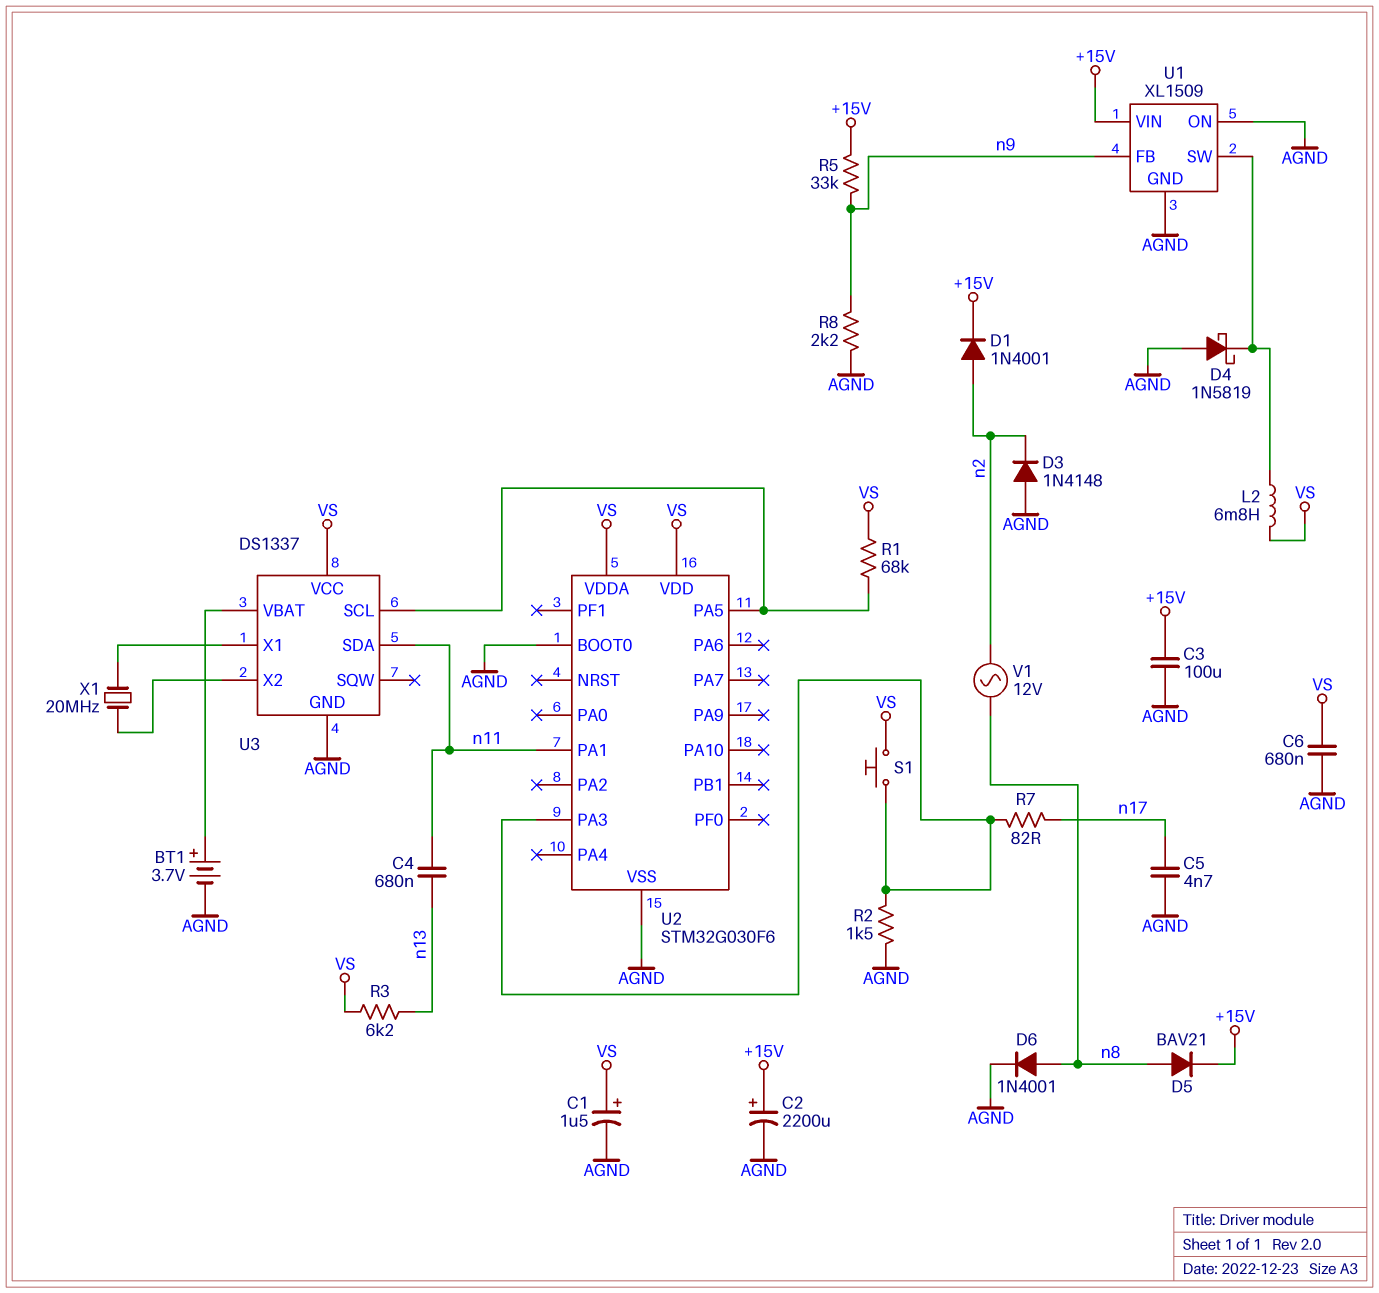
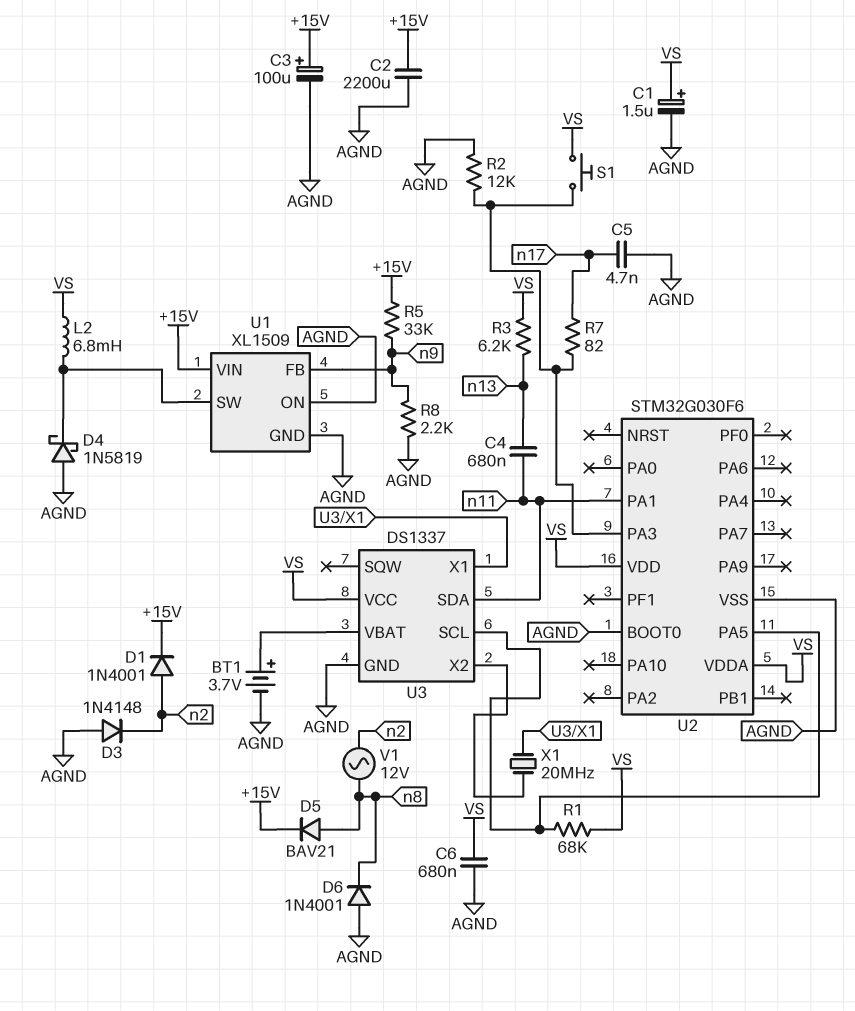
C2: 2200uF (plus +15V, minus AGND) -> 2200uF (+15V, AGND)
C3: 100uF (+15V, AGND) -> 100uF (plus +15V, minus AGND)
D6: diode 1N4001 (A n8, K AGND) -> diode 1N4001 (A AGND, K n8)
R2: 1.5k (AGND, U2/PA3) -> 12k (AGND, U2/PA3)

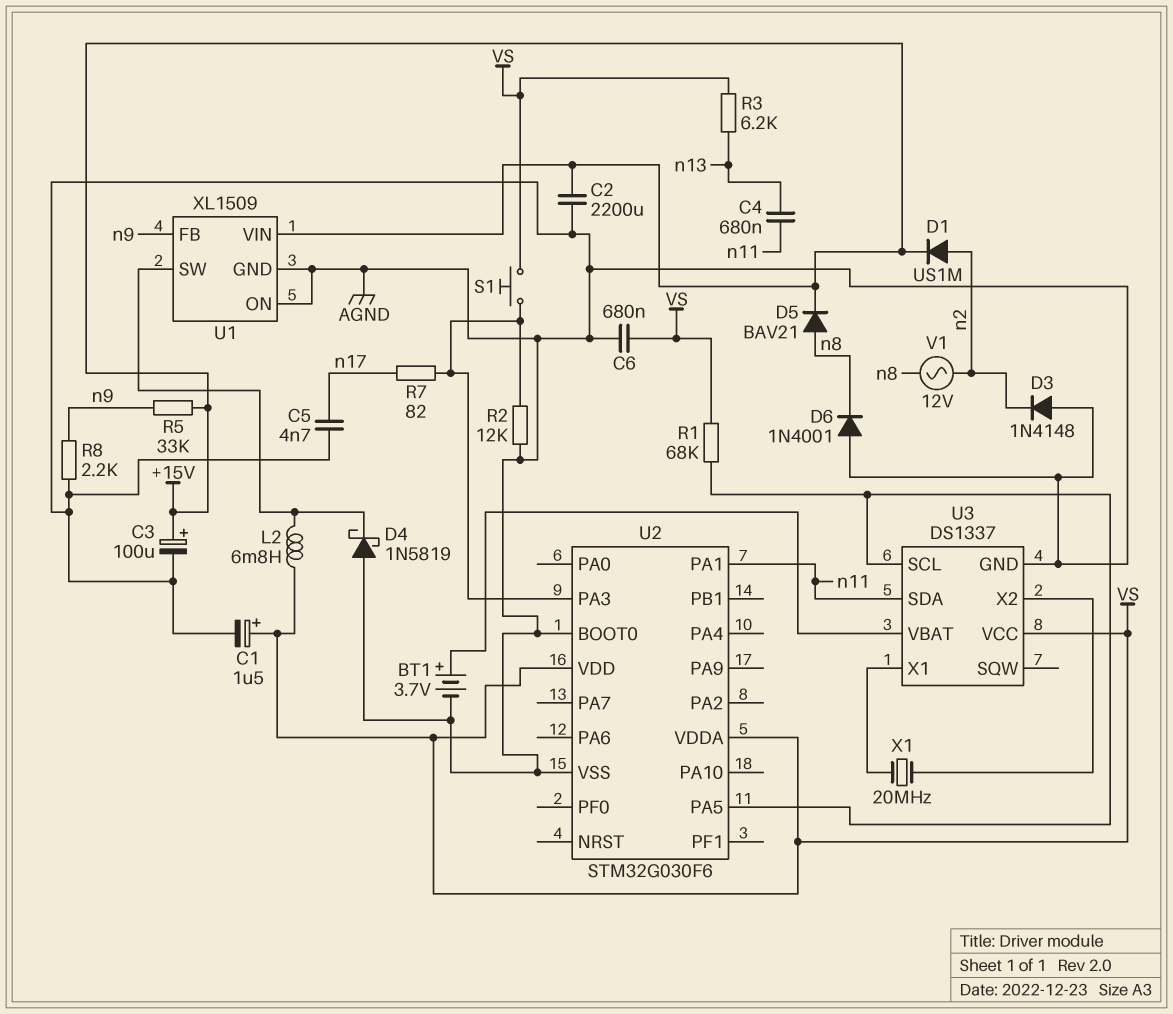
D1: diode 1N4001 (A n2, K +15V) -> diode US1M (A n2, K +15V)

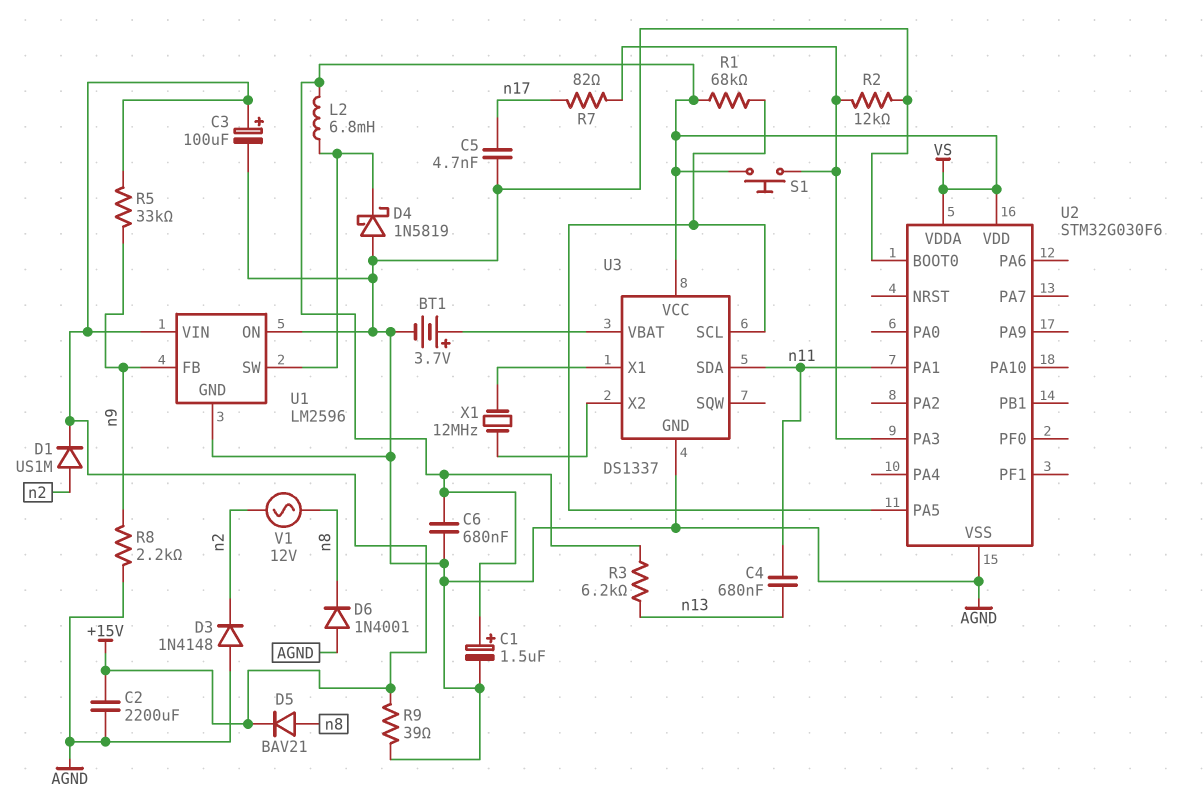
R9: none -> 39 (+15V, AGND)
U1: XL1509 -> LM2596
X1: 20MHz (U3/X1, U3/X2) -> 12MHz (U3/X1, U3/X2)

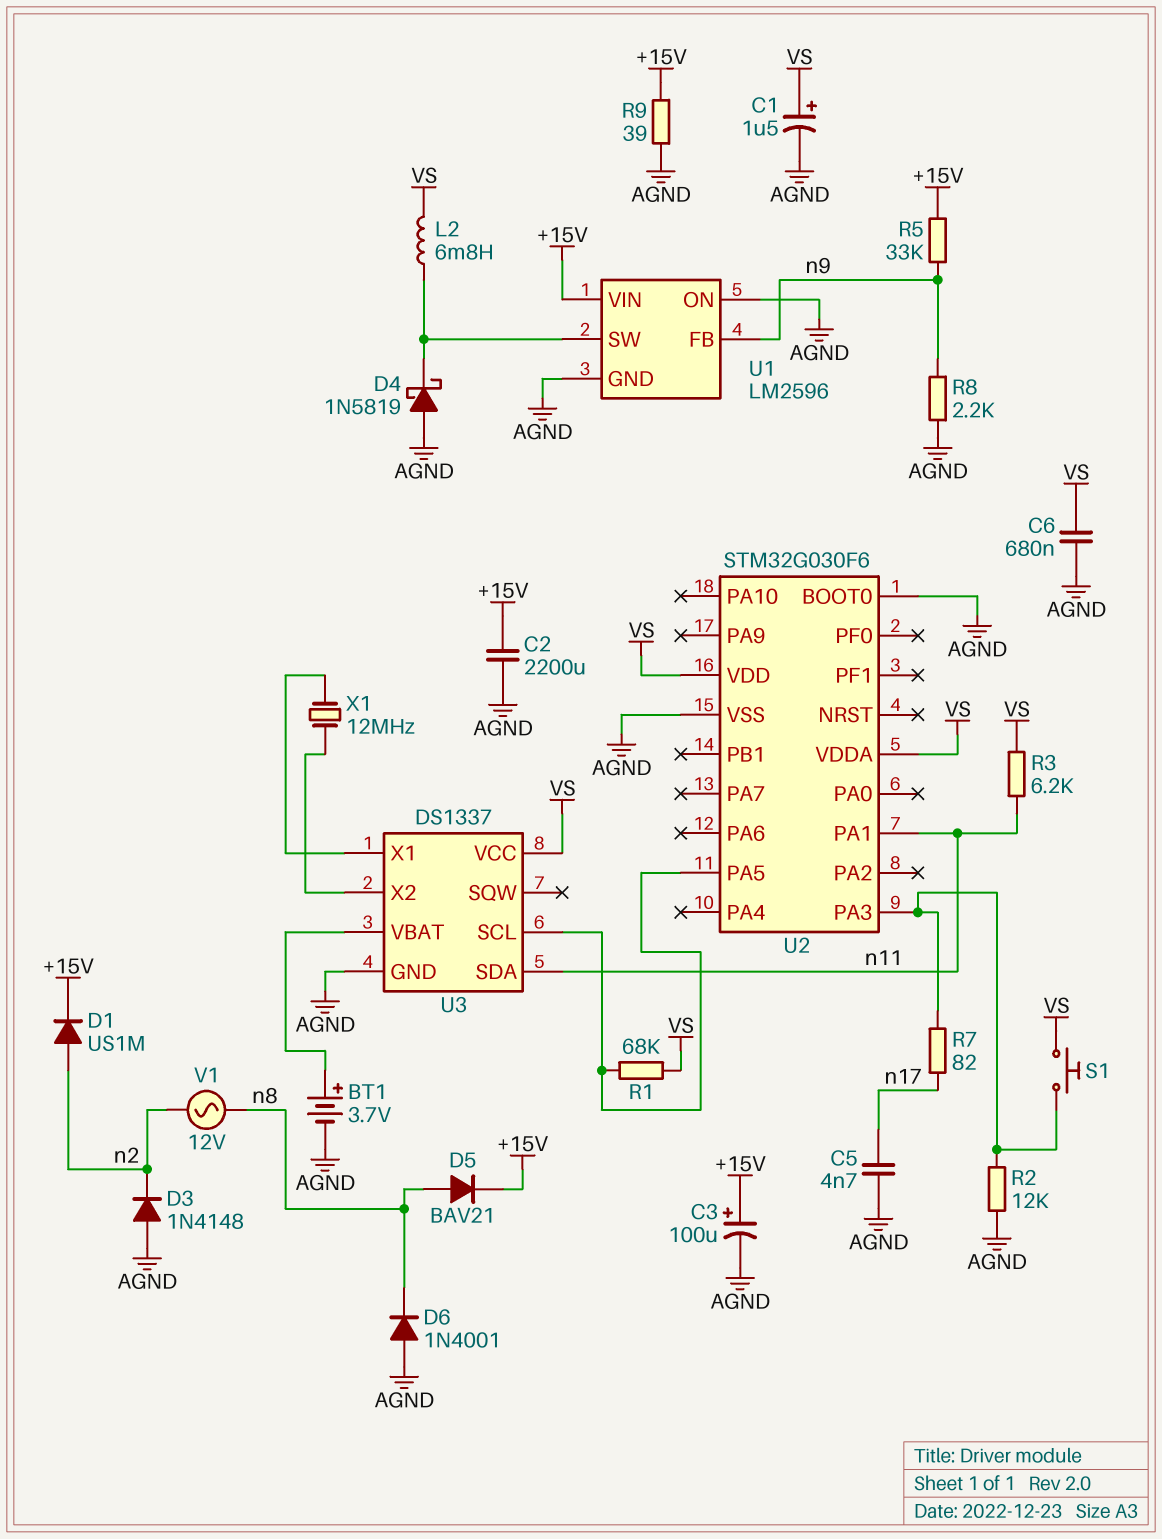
C4: 680nF (n11, n13) -> none
R3: 6.2k (VS, n13) -> 6.2k (VS, n11)

